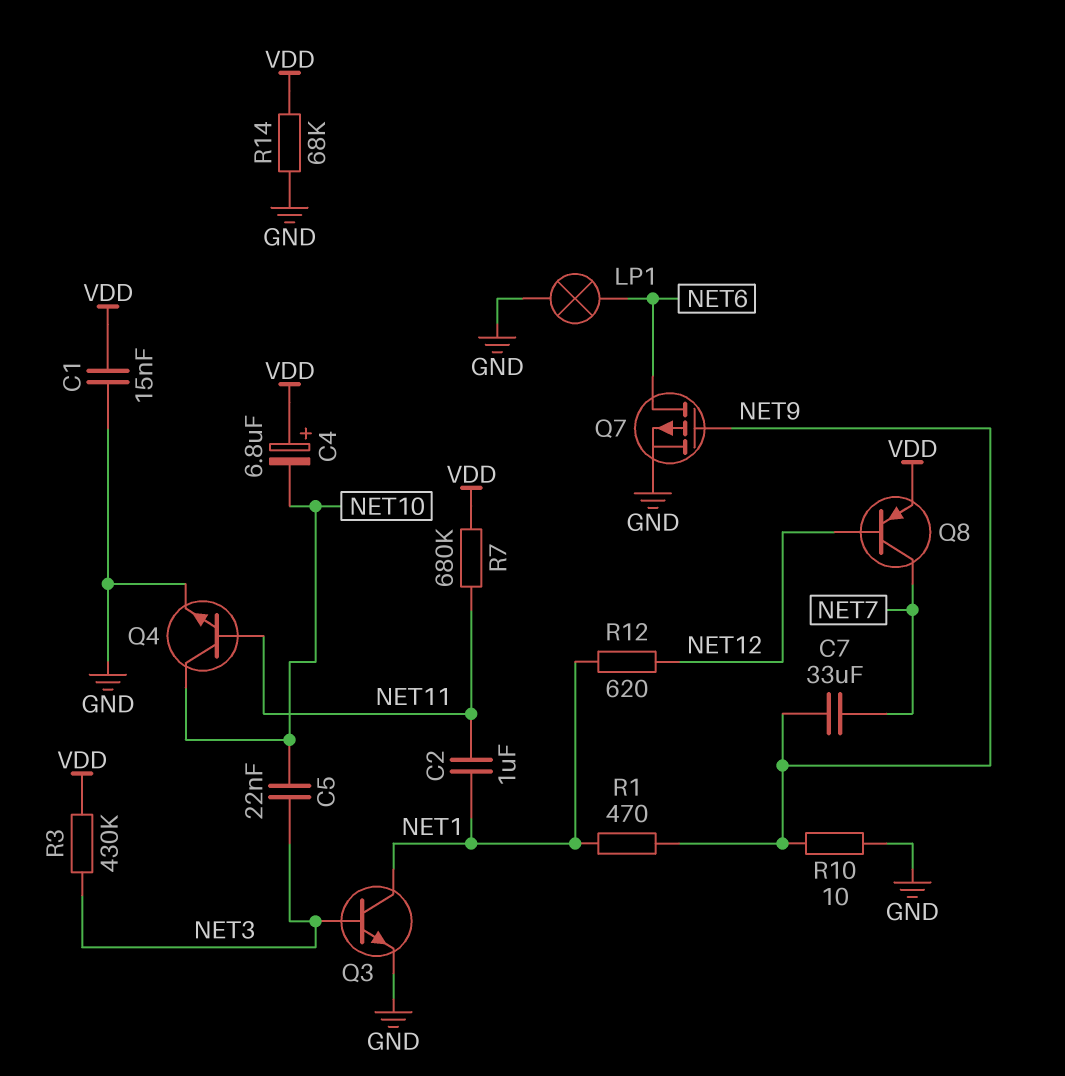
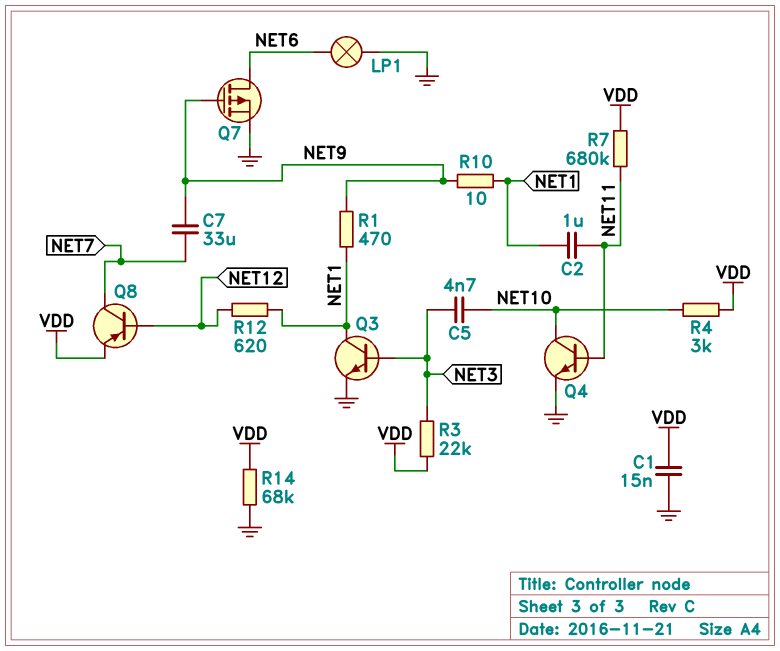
C4: 6.8uF (plus VDD, minus NET10) -> none
C5: 22nF (NET3, NET10) -> 4.7nF (NET3, NET10)
R3: 430k (NET3, VDD) -> 22k (NET3, VDD)
R4: none -> 3k (NET10, VDD)
R10: 10 (GND, NET9) -> 10 (NET1, NET9)

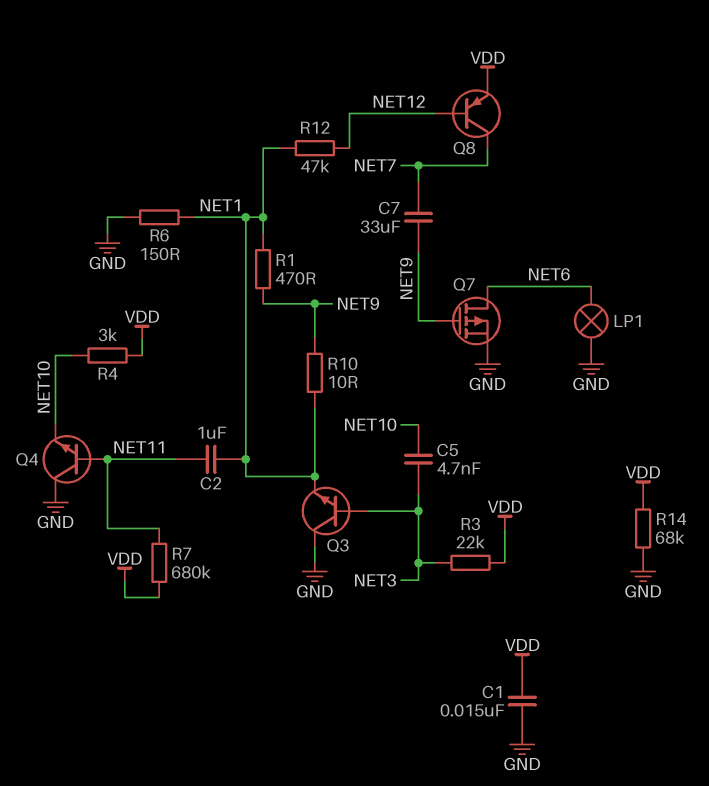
Q3: NPN (B NET3, C NET1, E GND) -> NPN (B NET3, C GND, E NET1)
Q4: NPN (B NET11, C NET10, E GND) -> NPN (B NET11, C GND, E NET10)
R6: none -> 150 (GND, NET1)
R12: 620 (NET1, NET12) -> 47k (NET1, NET12)

